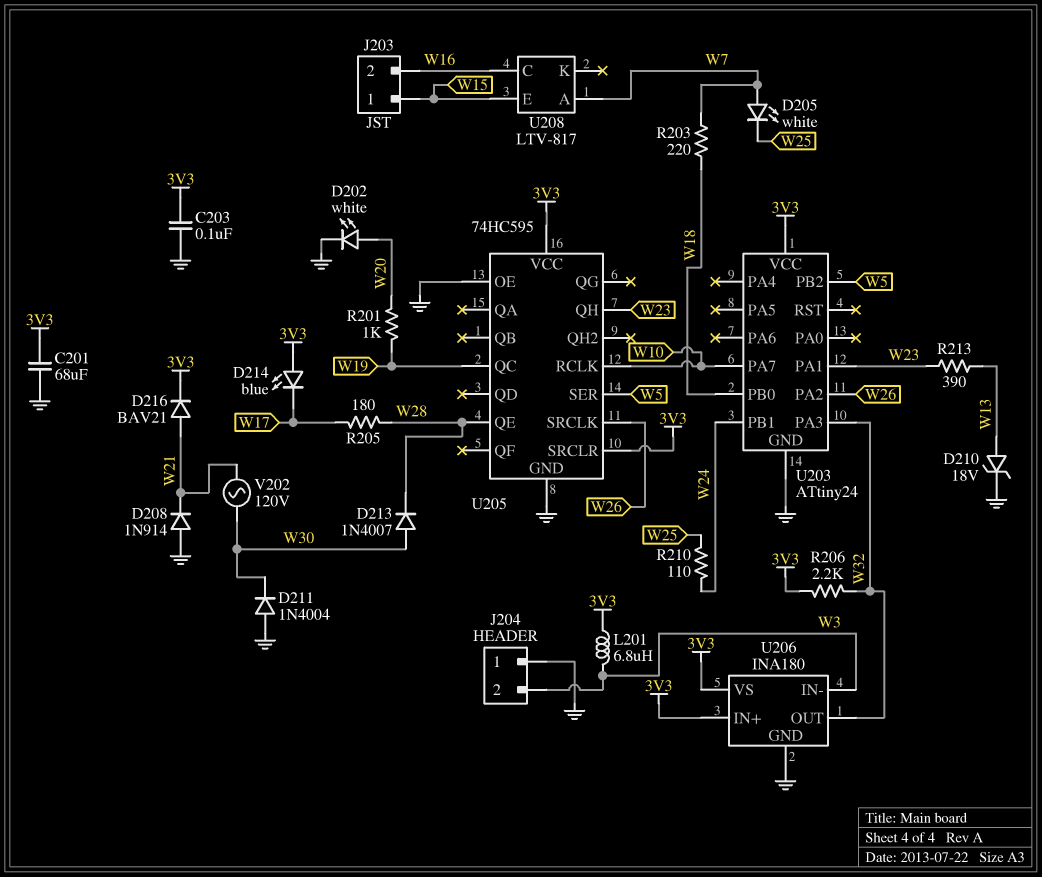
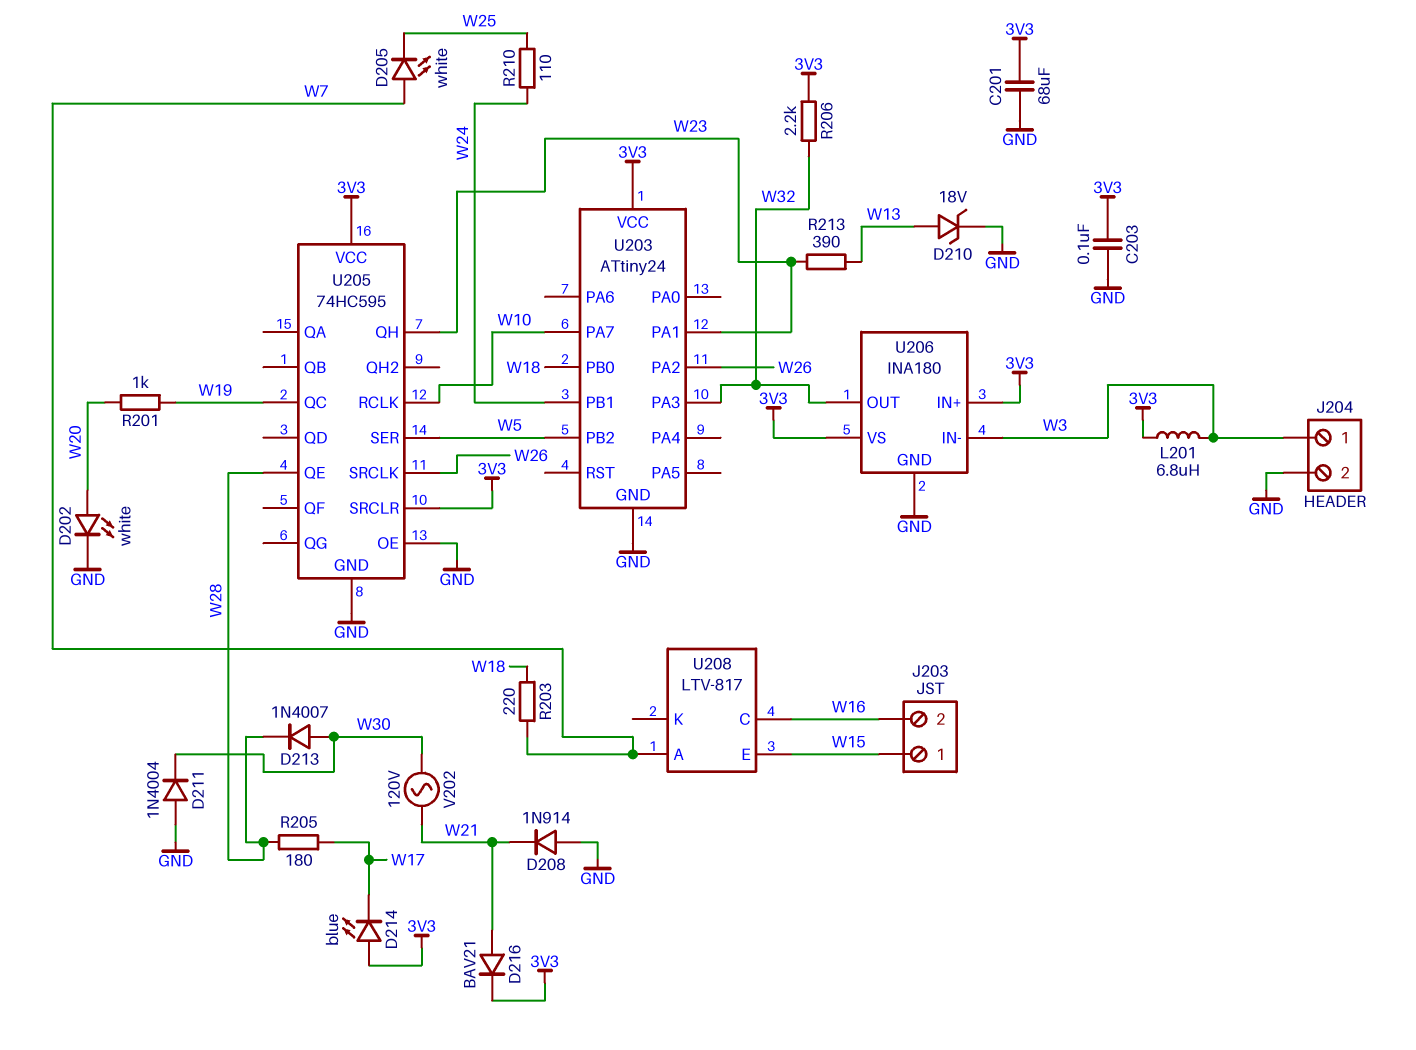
J204 pin 1: GND -> W3
J204 pin 2: W3 -> GND

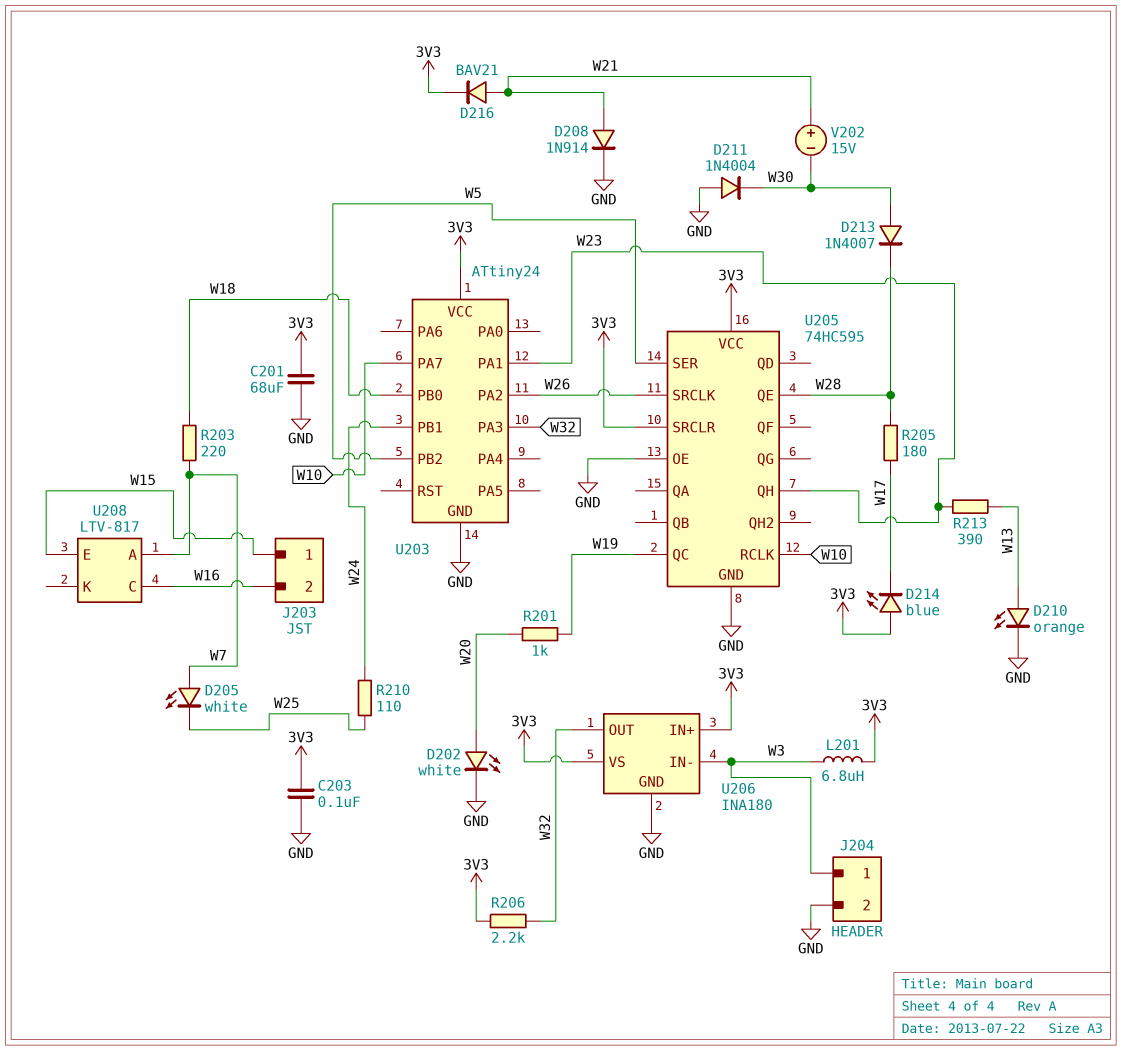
D208: diode 1N914 (A GND, K W21) -> diode 1N914 (A W21, K GND)
D210: zener 18V (A W13, K GND) -> LED orange (A W13, K GND)
V202: AC 120V (W21, W30) -> 15V (plus W21, minus W30)

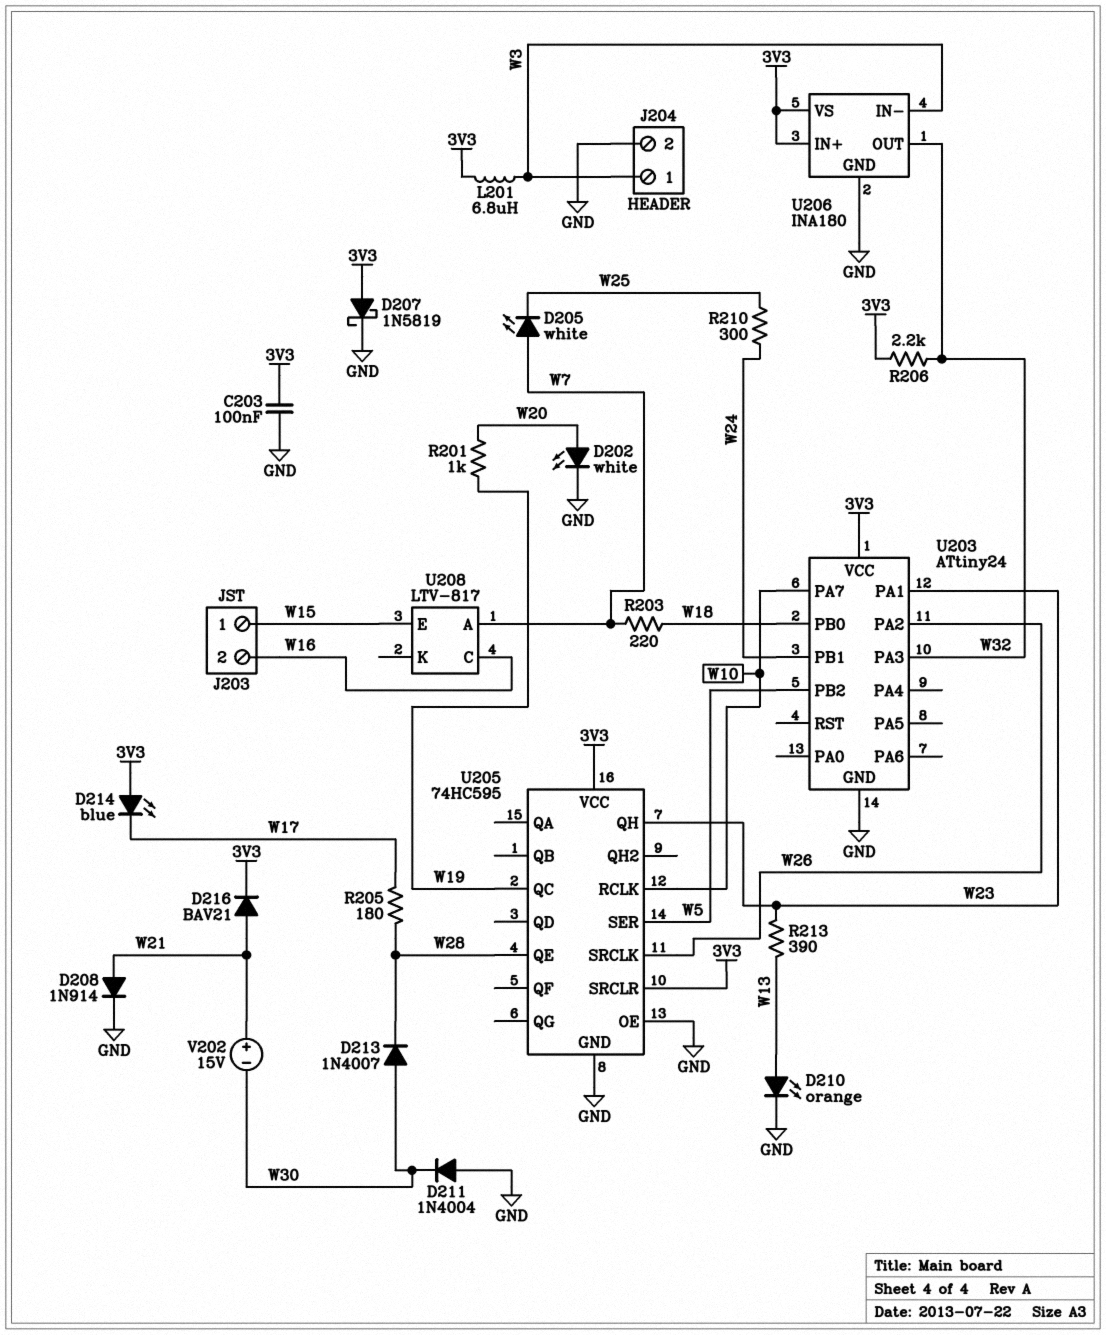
C201: 68uF (3V3, GND) -> none
D207: none -> schottky 1N5819 (A 3V3, K GND)
R210: 110 (W24, W25) -> 300 (W24, W25)

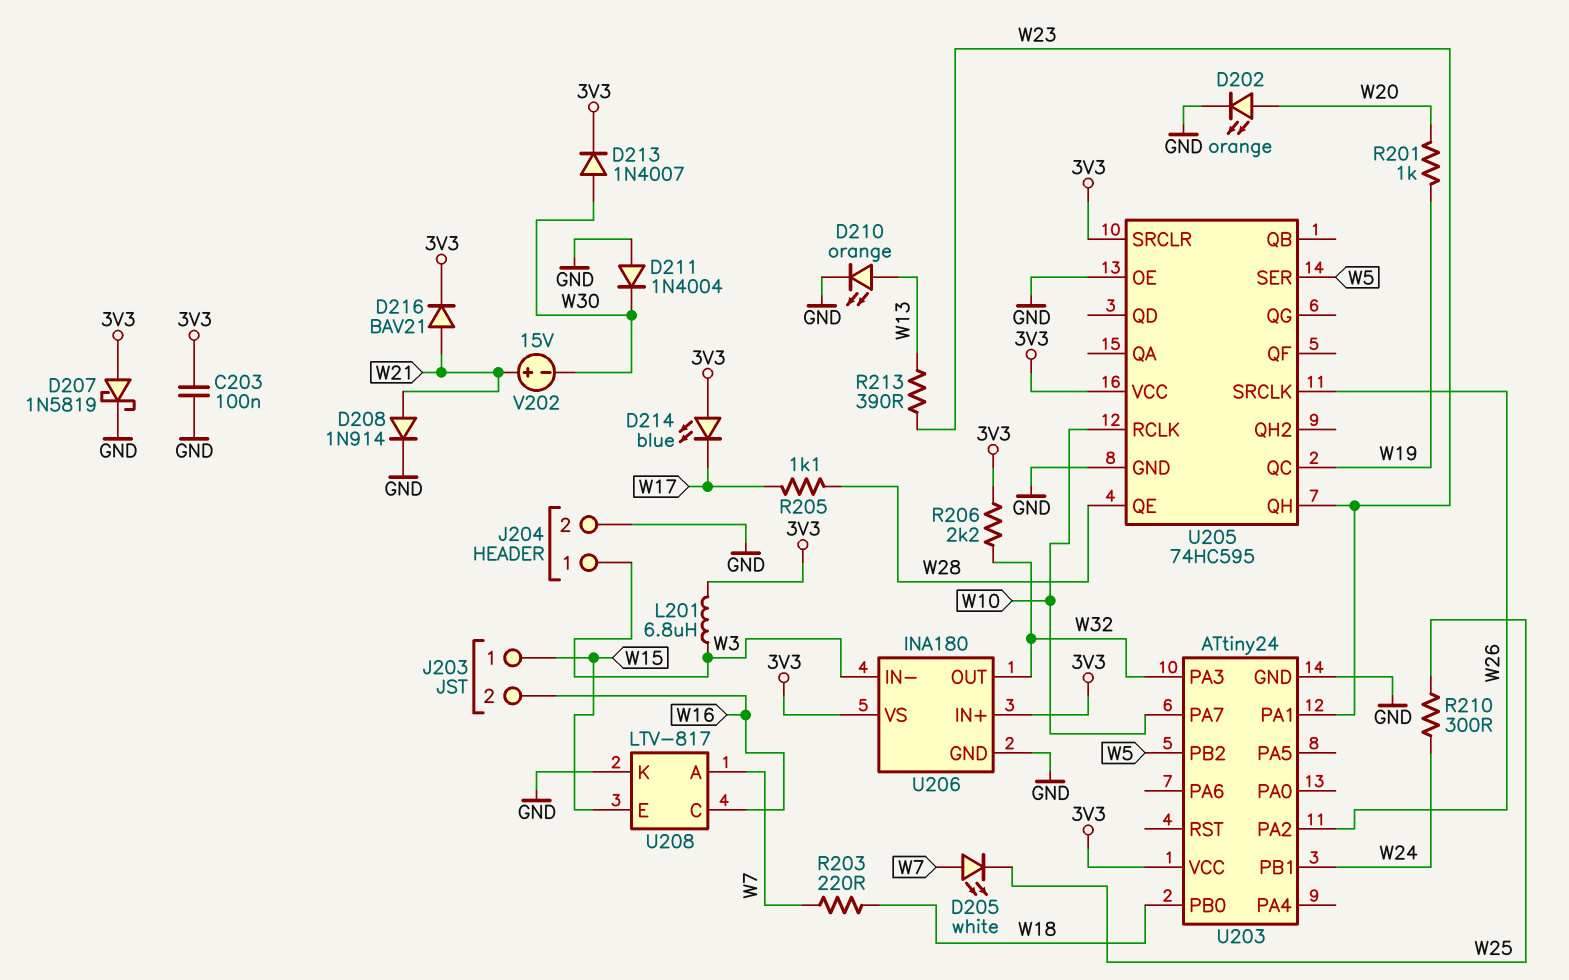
D202: LED white (A W20, K GND) -> LED orange (A W20, K GND)
D213: diode 1N4007 (A W30, K W28) -> diode 1N4007 (A W30, K 3V3)
R205: 180 (W17, W28) -> 1.1k (W17, W28)
U208 pin K: none -> GND

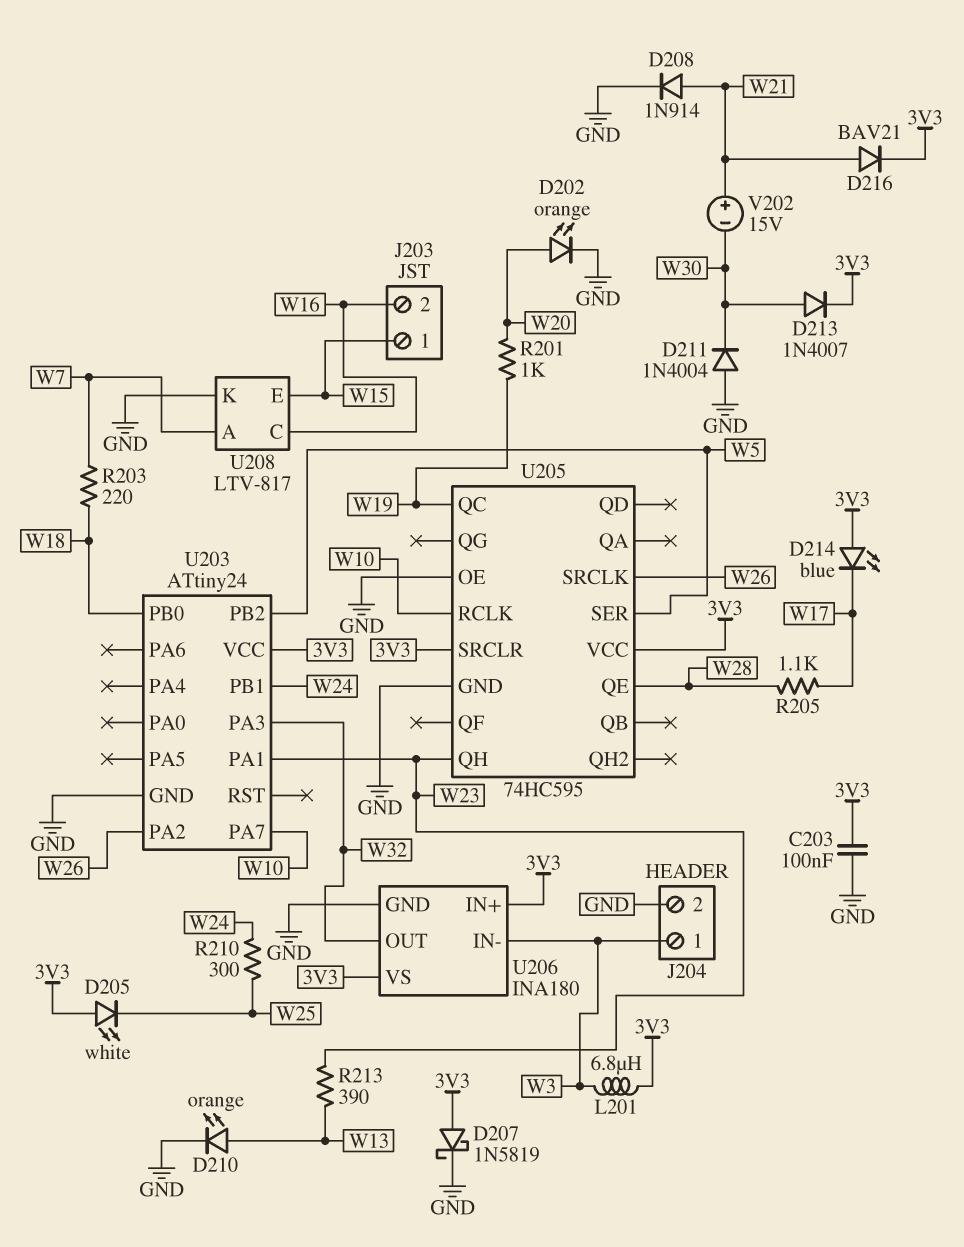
D205: LED white (A W7, K W25) -> LED white (A 3V3, K W25)
R206: 2.2k (3V3, W32) -> none

